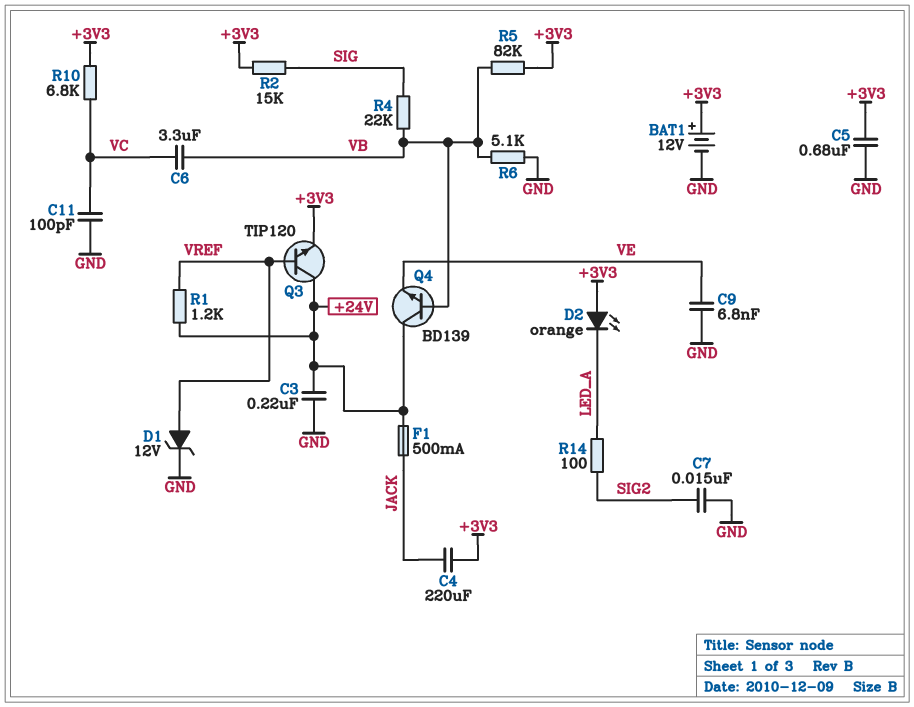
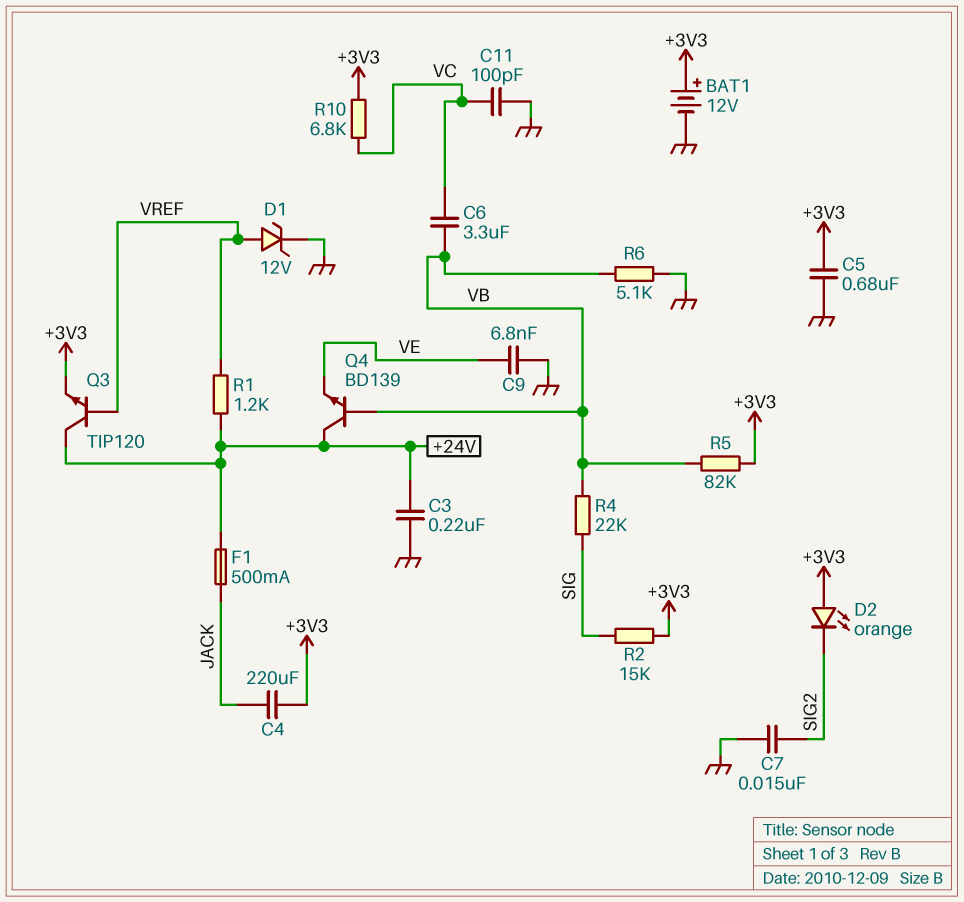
D2: LED orange (A +3V3, K LED_A) -> LED orange (A +3V3, K SIG2)
R14: 100 (LED_A, SIG2) -> none

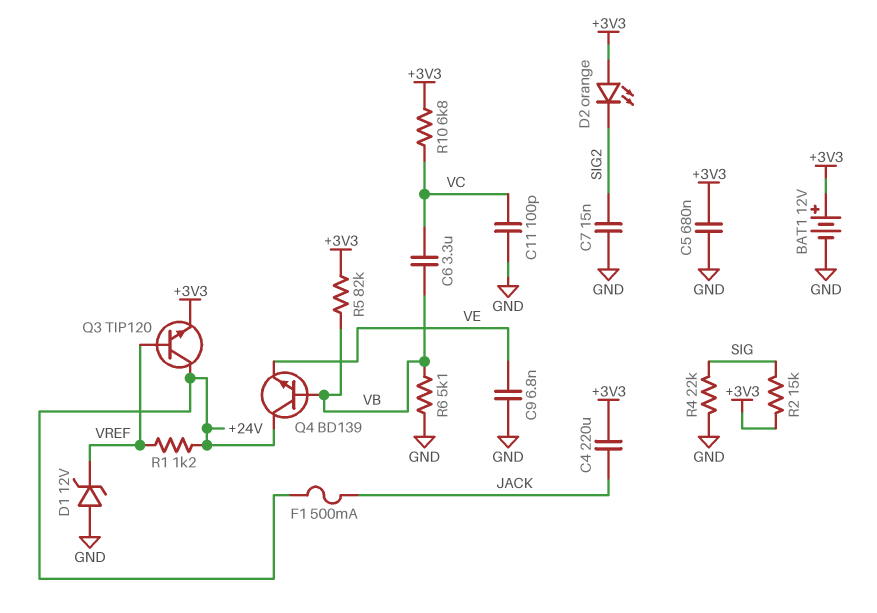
C3: 220nF (+24V, GND) -> none
D1: zener 12V (A VREF, K GND) -> zener 12V (A GND, K VREF)
R4: 22k (SIG, VB) -> 22k (GND, SIG)

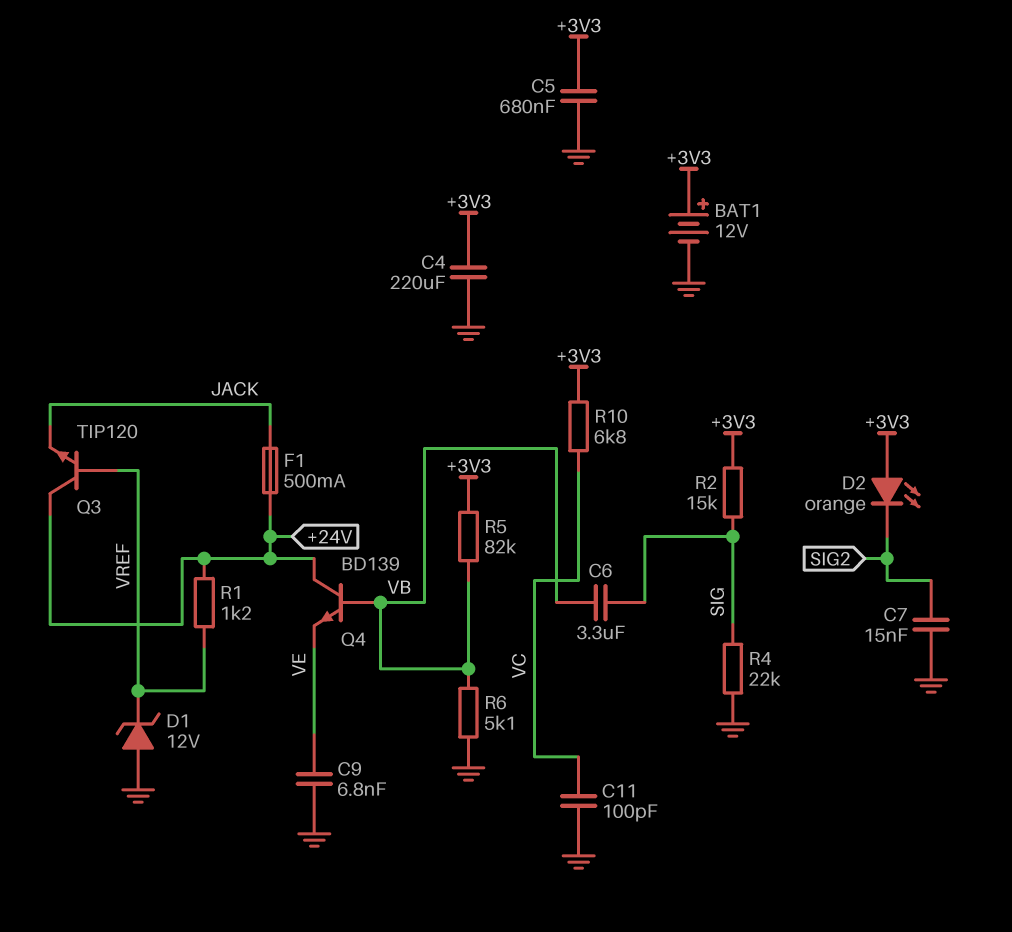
C4: 220uF (+3V3, JACK) -> 220uF (+3V3, GND)
C6: 3.3uF (VB, VC) -> 3.3uF (SIG, VB)
Q3: NPN TIP120 (B VREF, C +24V, E +3V3) -> NPN TIP120 (B VREF, C +24V, E JACK)

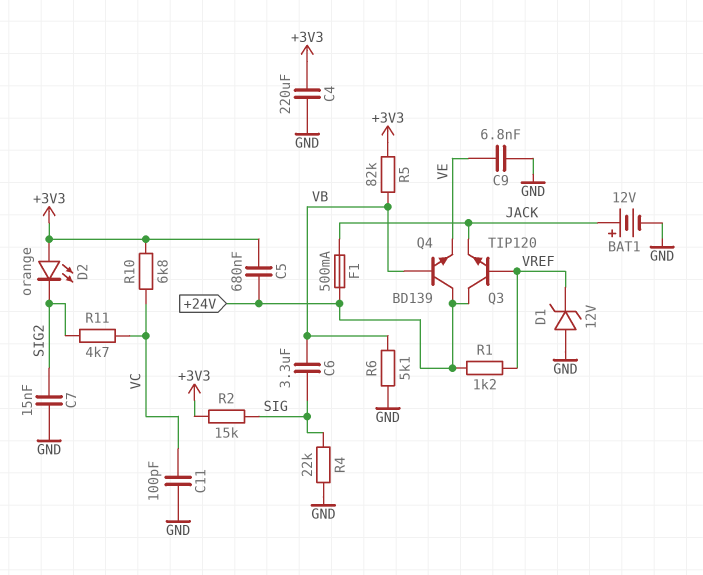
BAT1: 12V (plus +3V3, minus GND) -> 12V (plus JACK, minus GND)
C5: 680nF (+3V3, GND) -> 680nF (+3V3, +24V)
R11: none -> 4.7k (SIG2, VC)

